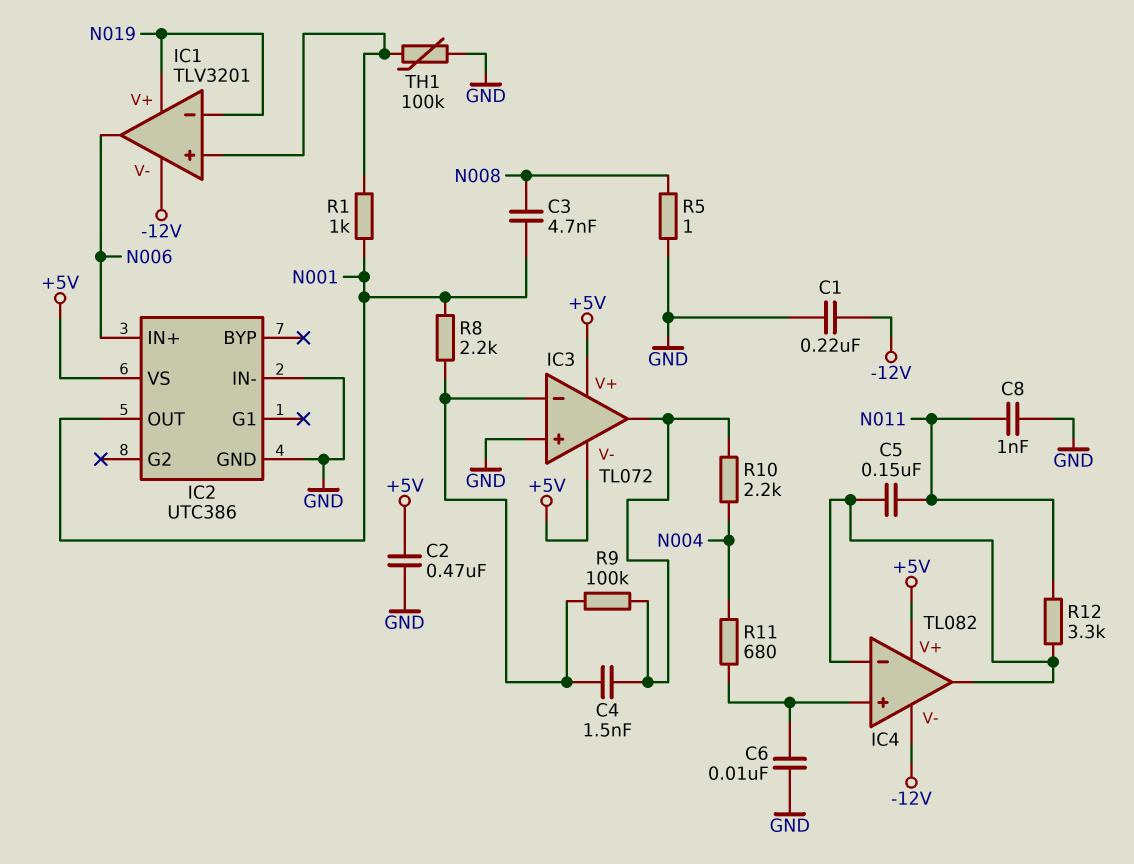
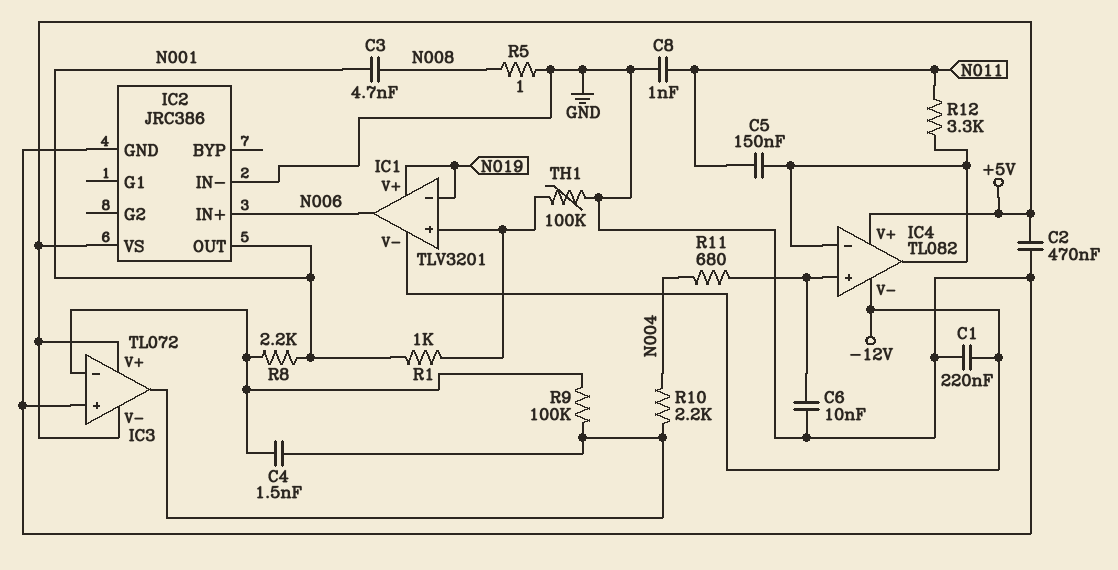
IC2: UTC386 -> JRC386

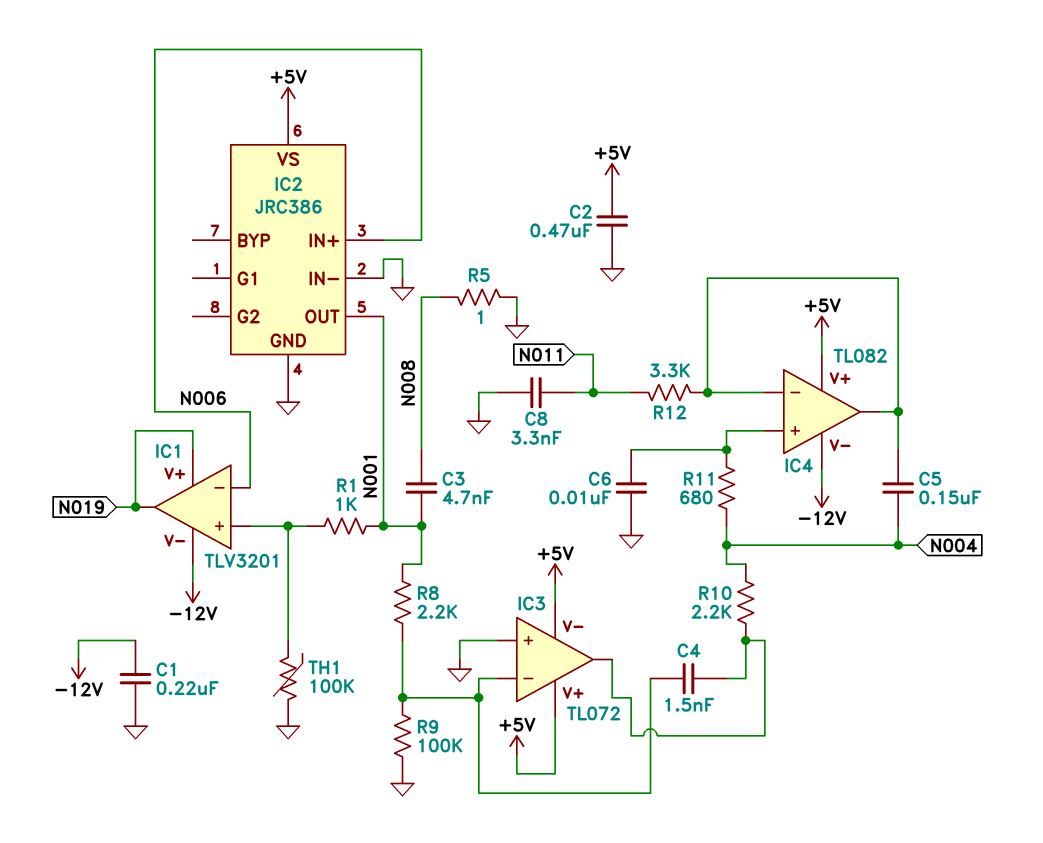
C5: 150nF (IC4/in-, N011) -> 150nF (IC4/in-, N004)
C8: 1nF (GND, N011) -> 3.3nF (GND, N011)
IC1 pin in-: N019 -> N006
IC1 pin out: N006 -> N019
R9: 100k (IC3/in-, IC3/out) -> 100k (GND, IC3/in-)

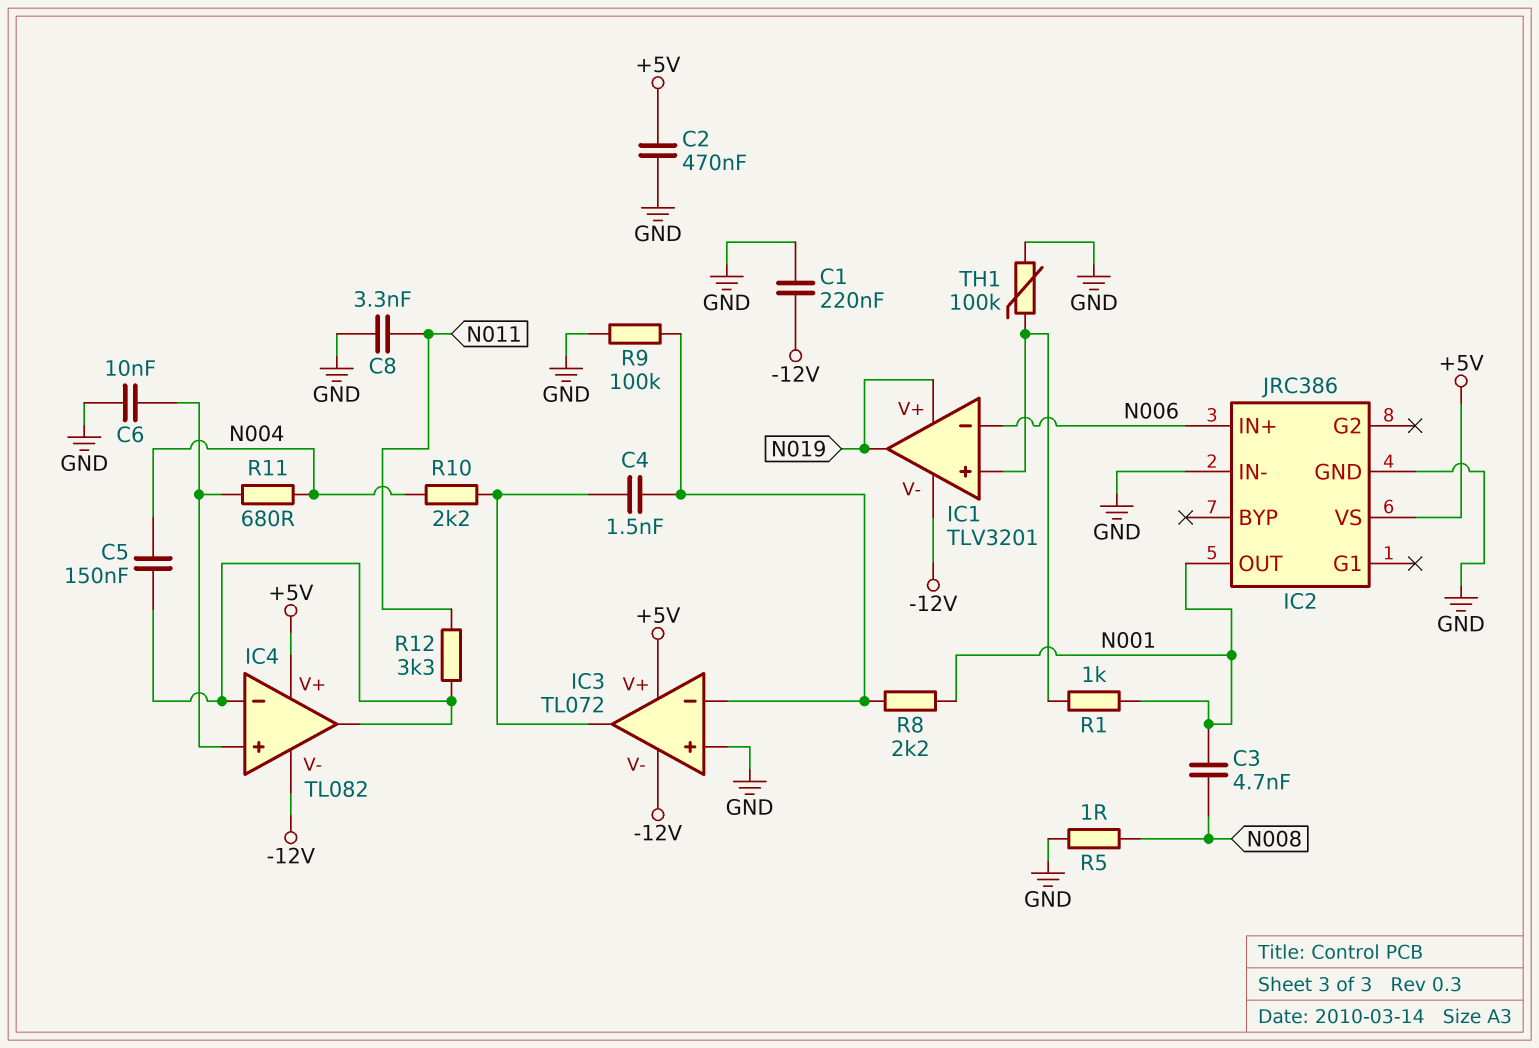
IC3 pin V-: +5V -> -12V

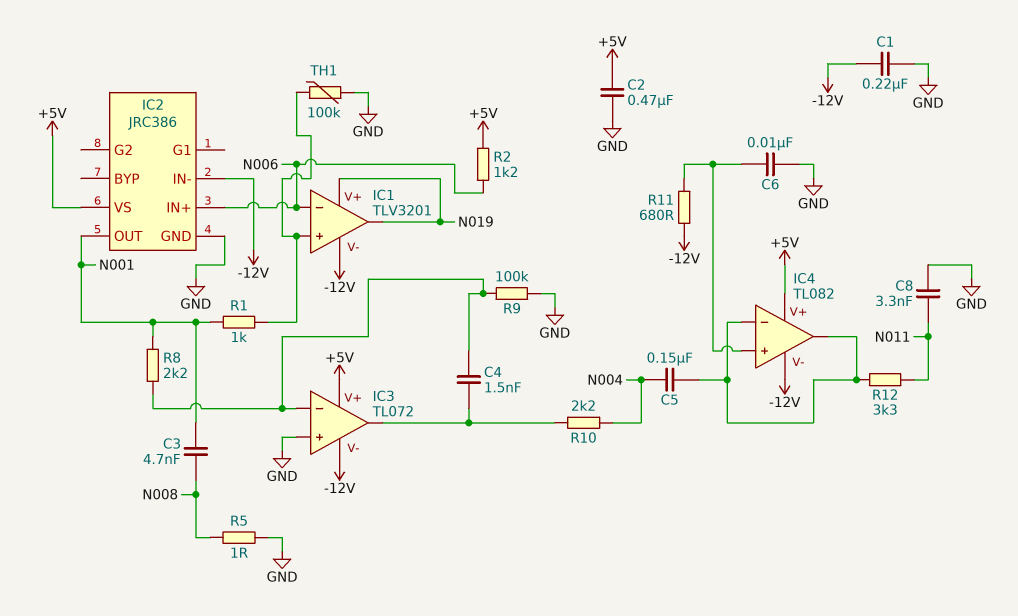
IC2 pin IN-: GND -> -12V
R2: none -> 1.2k (+5V, N006)
R11: 680 (IC4/in+, N004) -> 680 (-12V, IC4/in+)

